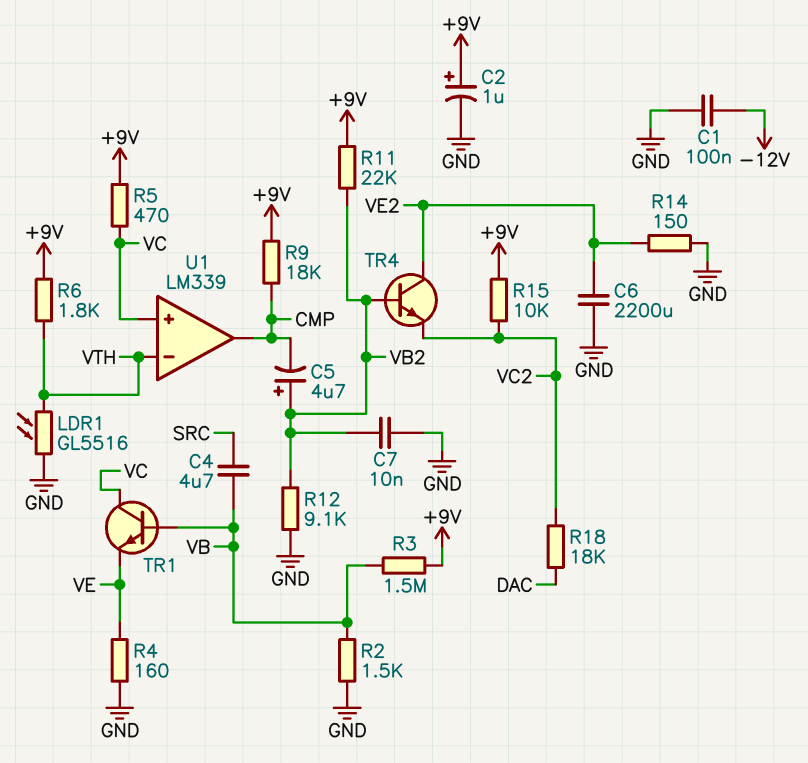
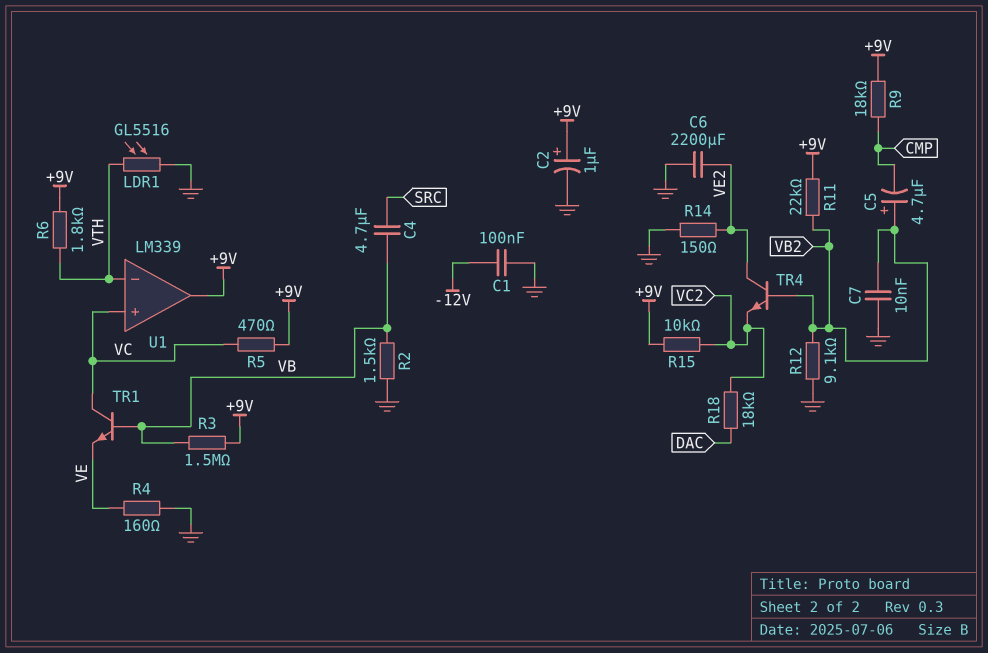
U1 pin out: CMP -> +9V

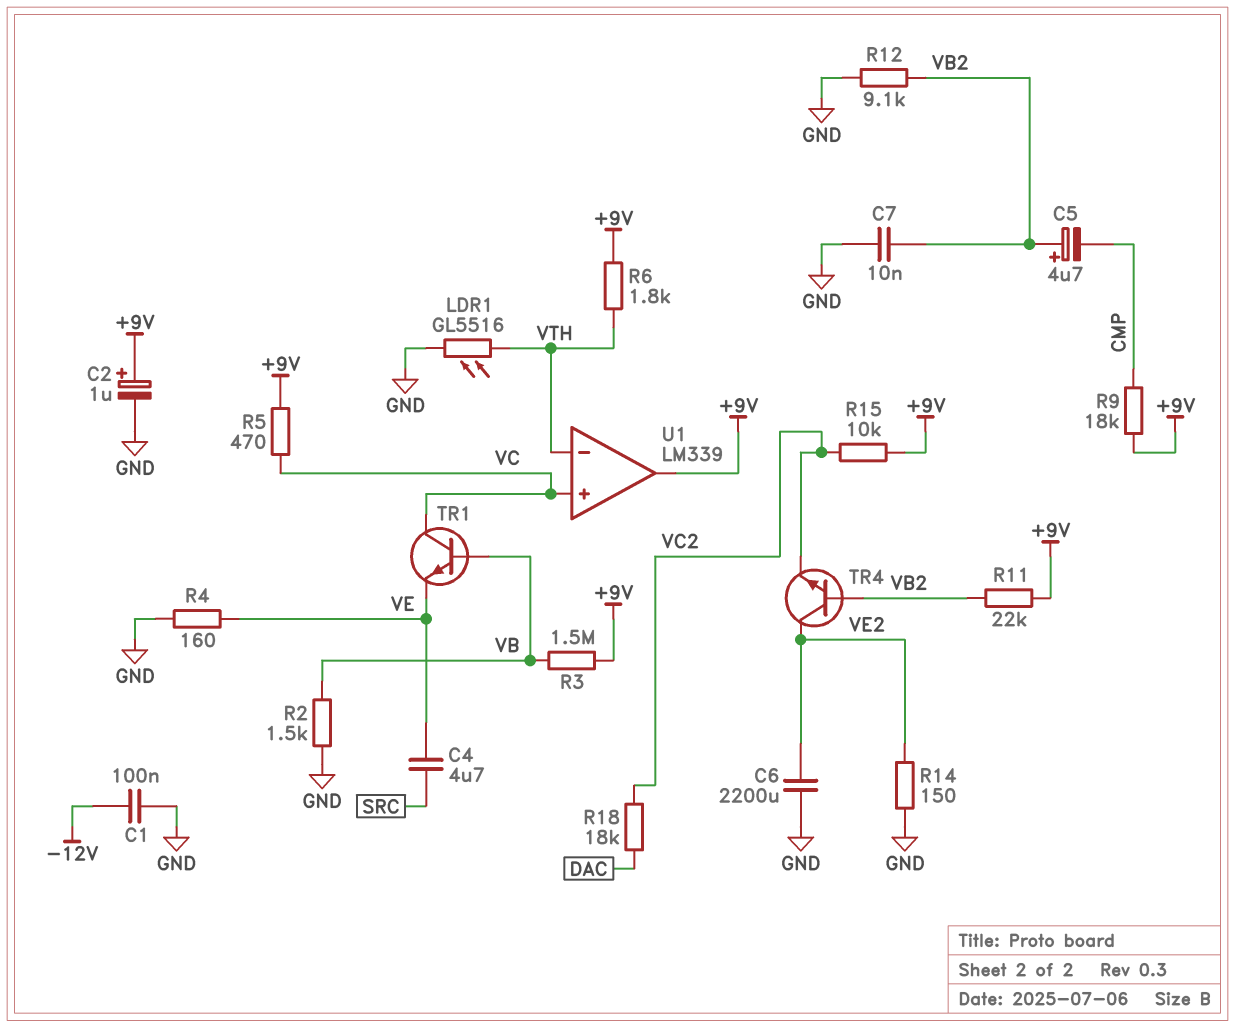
C4: 4.7uF (SRC, VB) -> 4.7uF (SRC, VE)

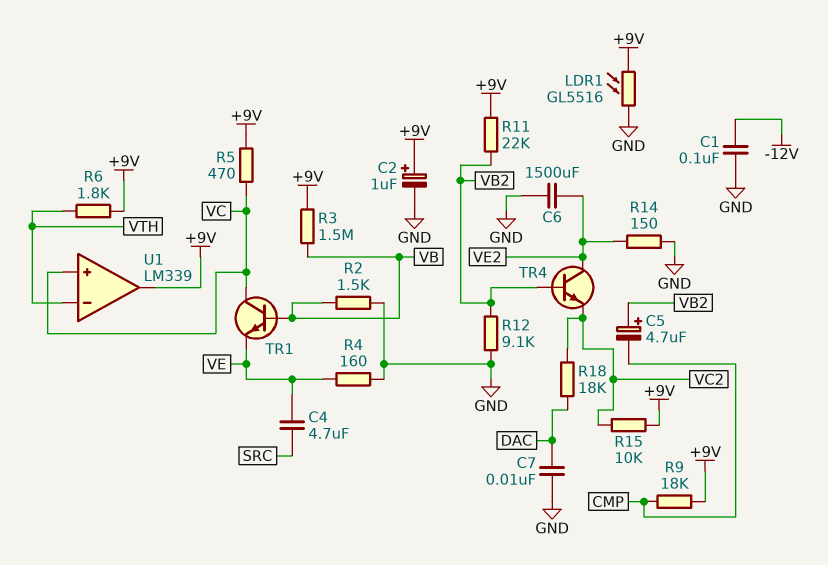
C6: 2200uF (GND, VE2) -> 1500uF (GND, VE2)
C7: 10nF (GND, VB2) -> 10nF (DAC, GND)
LDR1: GL5516 (GND, VTH) -> GL5516 (+9V, GND)

